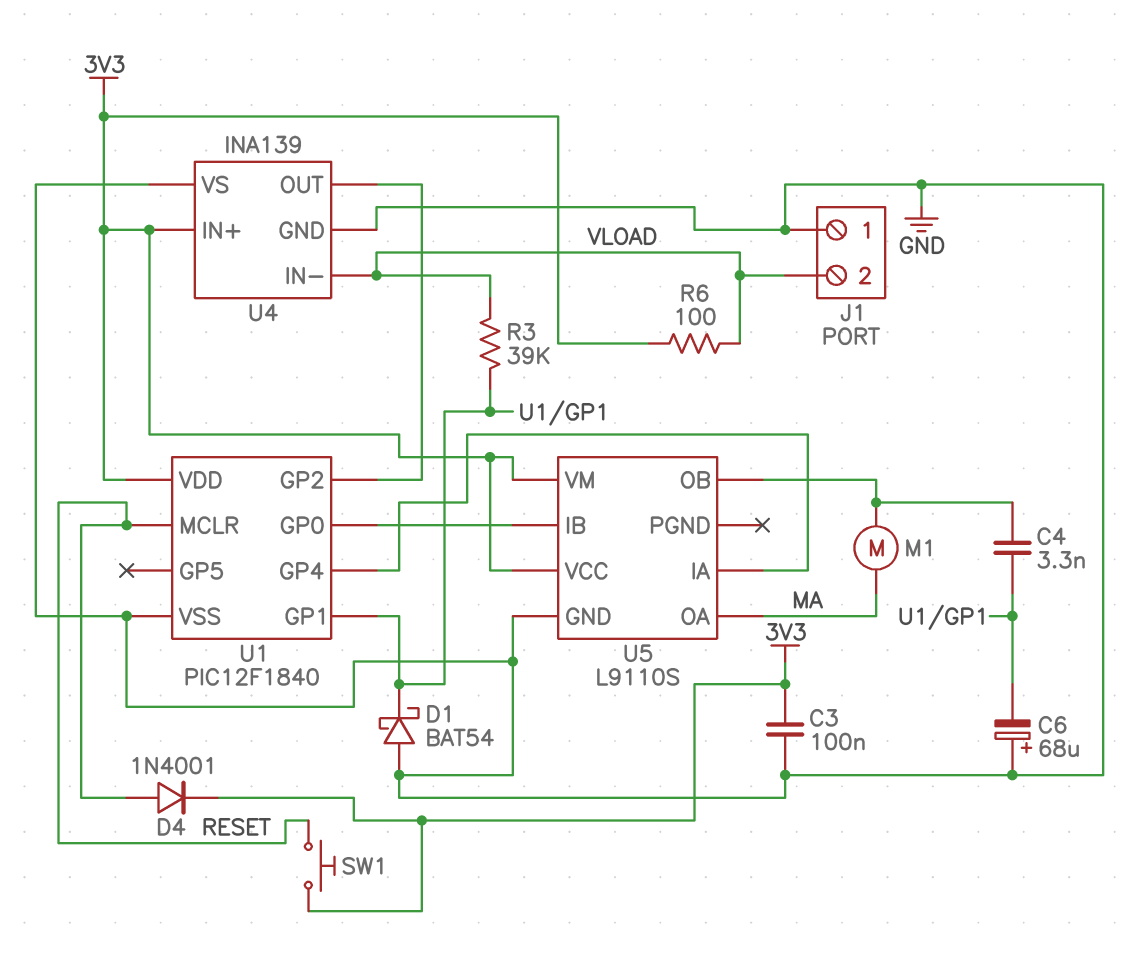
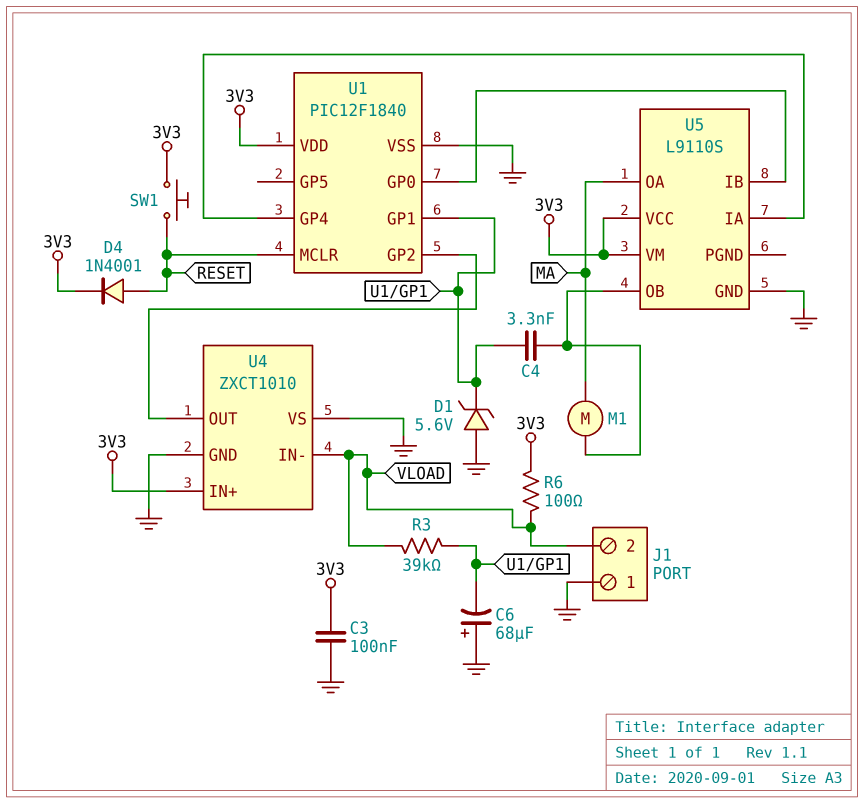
D1: schottky BAT54 (A GND, K U1/GP1) -> zener 5.6V (A GND, K U1/GP1)
U4: INA139 -> ZXCT1010

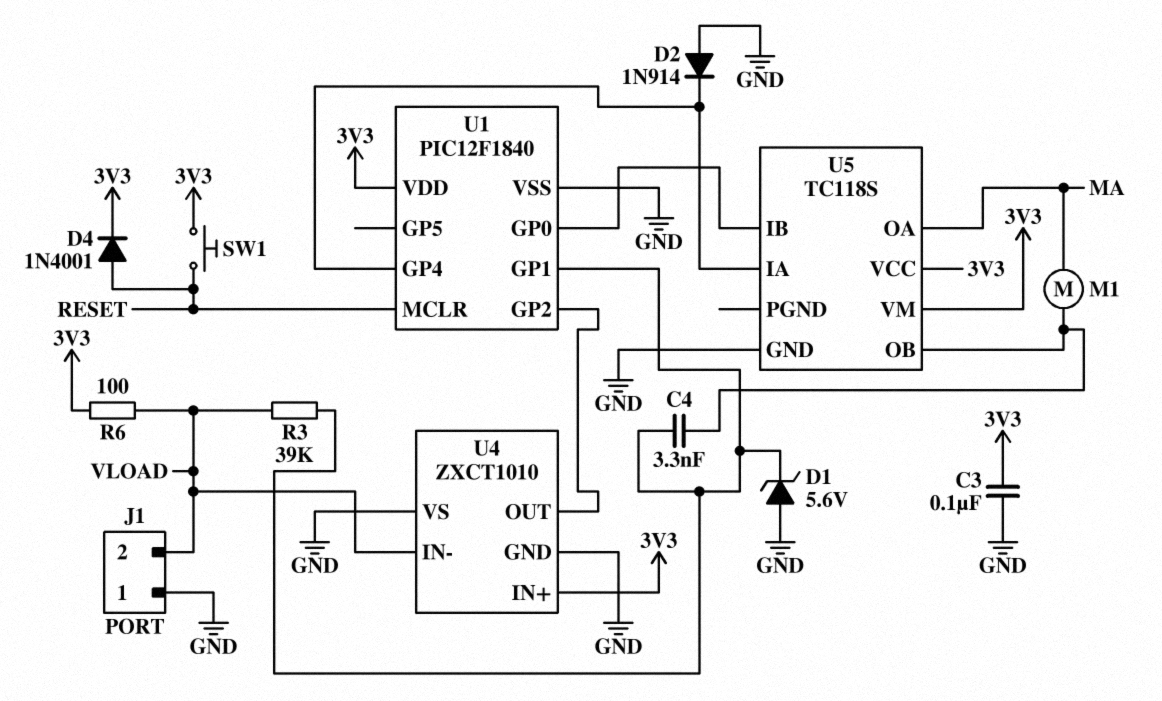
C6: 68uF (plus GND, minus U1/GP1) -> none
D2: none -> diode 1N914 (A GND, K U1/GP4)
U5: L9110S -> TC118S

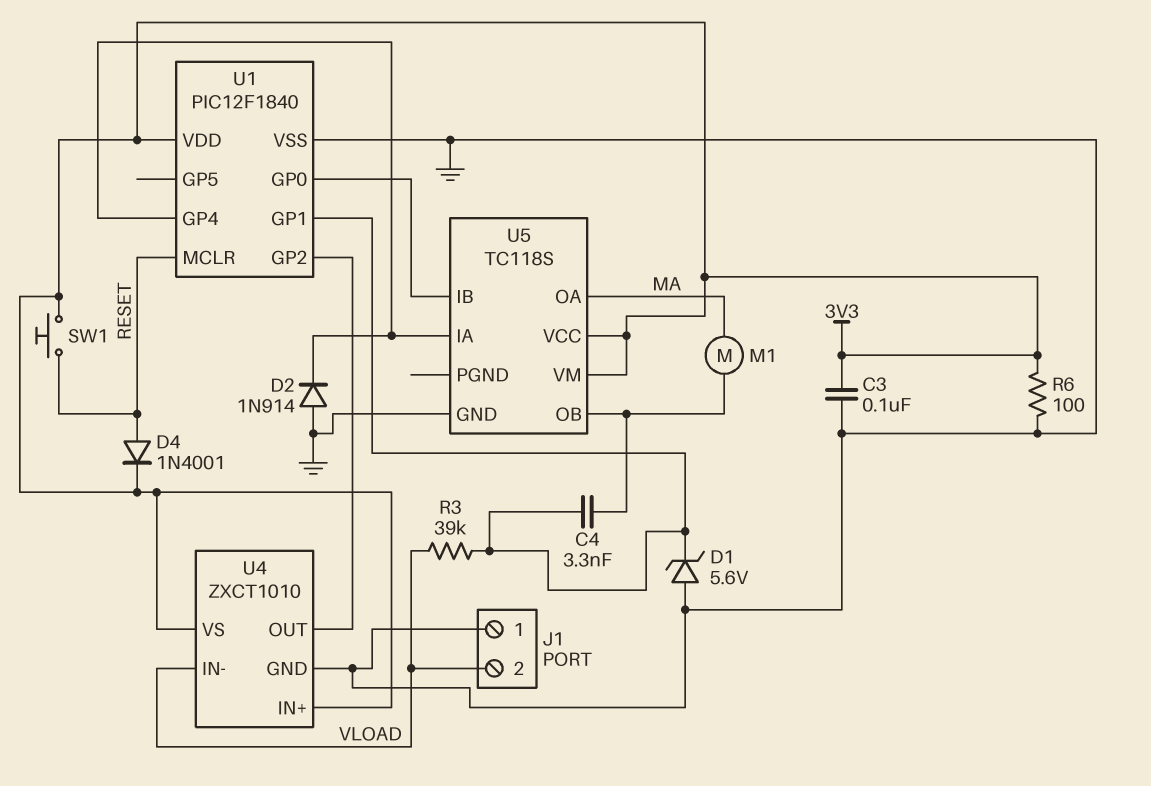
R6: 100 (3V3, VLOAD) -> 100 (3V3, GND)
U4 pin VS: GND -> 3V3

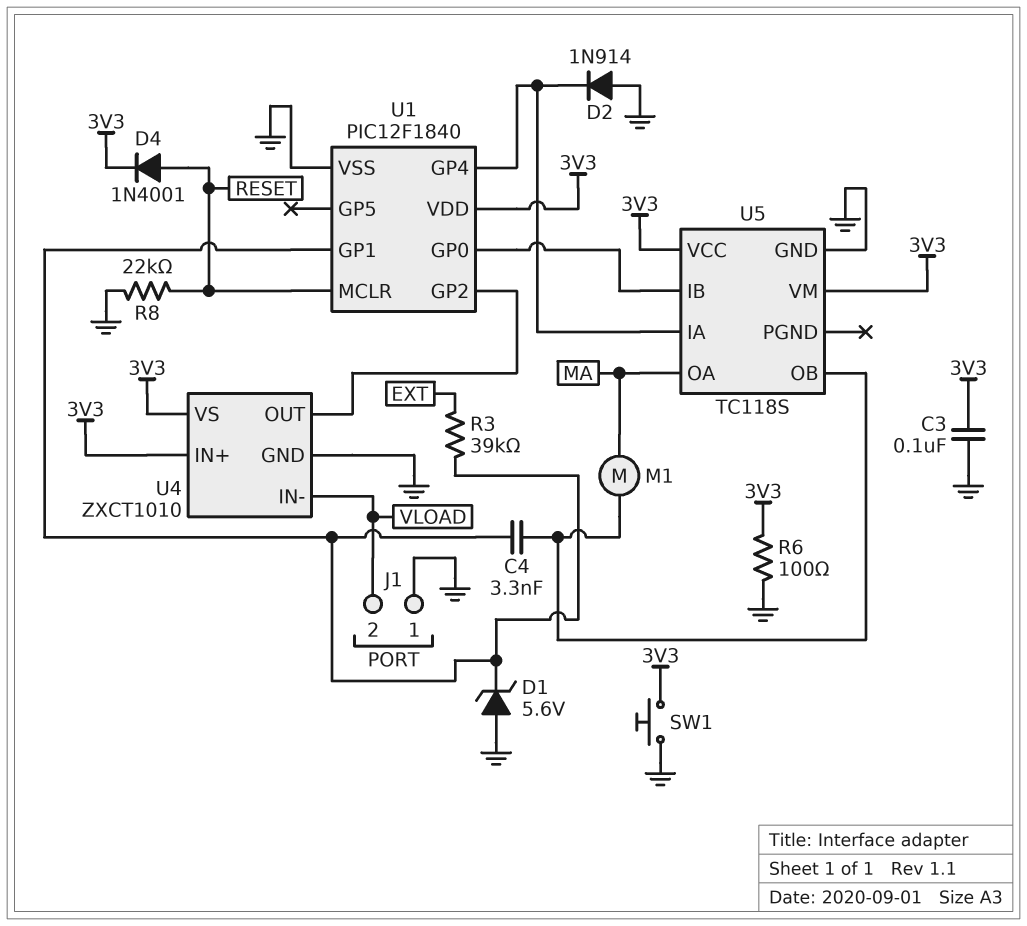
R3: 39k (U1/GP1, VLOAD) -> 39k (EXT, U1/GP1)
R8: none -> 22k (GND, RESET)
SW1: button (3V3, RESET) -> button (3V3, GND)

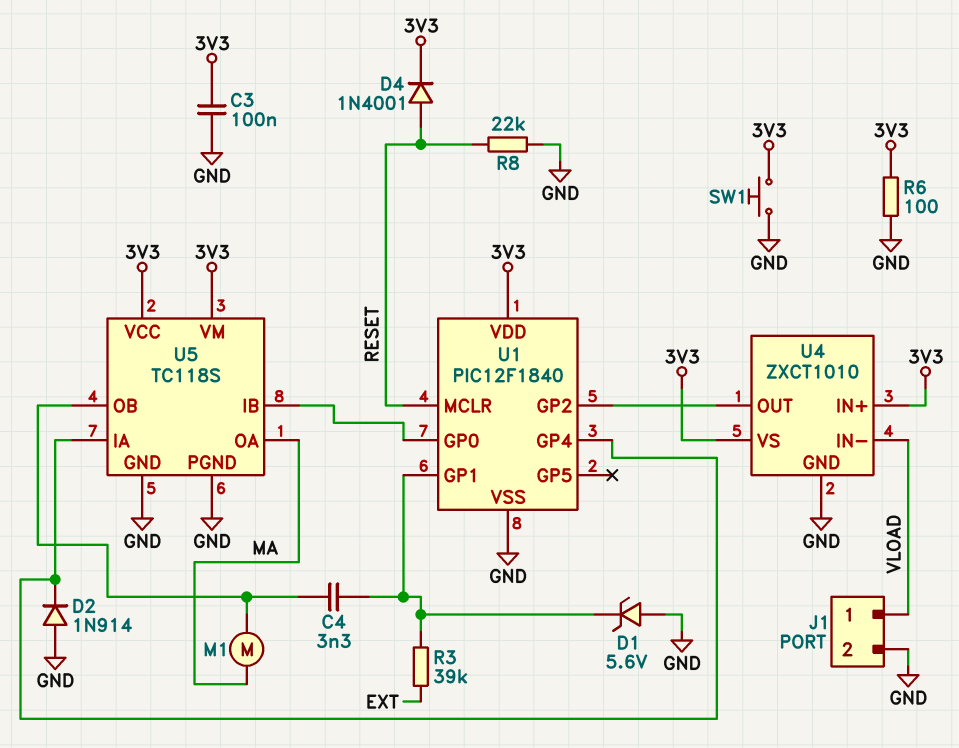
J1 pin 1: GND -> VLOAD
J1 pin 2: VLOAD -> GND
U5 pin PGND: none -> GND

